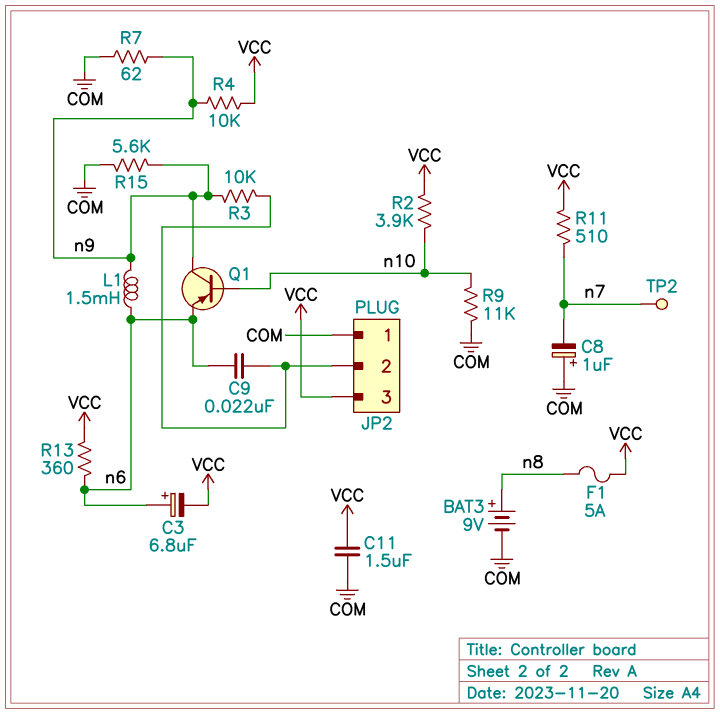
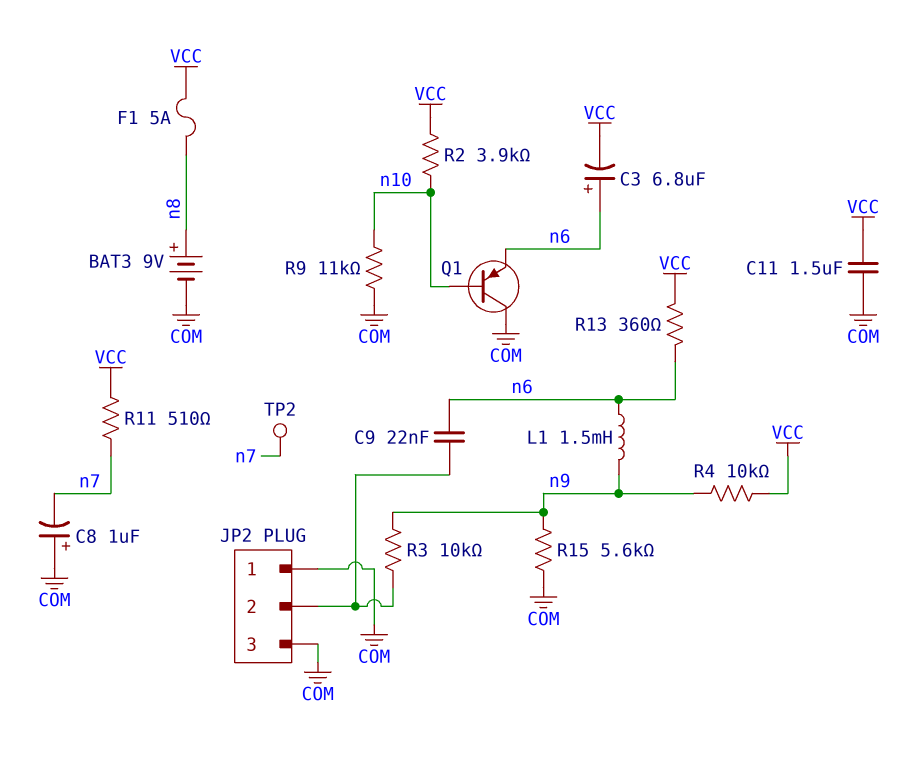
JP2 pin 3: VCC -> COM
Q1: PNP (B n10, C n9, E n6) -> PNP (B n10, C COM, E n6)
R7: 62 (COM, n9) -> none

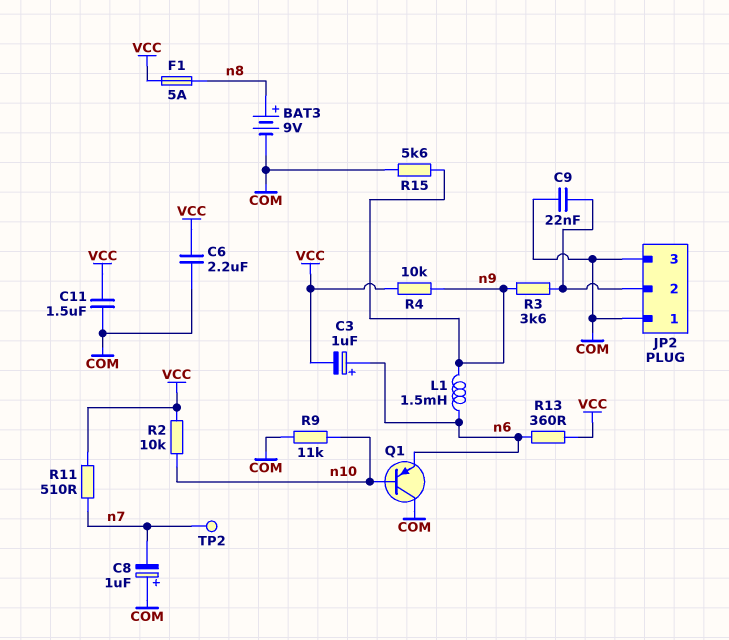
C3: 6.8uF (plus n6, minus VCC) -> 1uF (plus n6, minus VCC)
C6: none -> 2.2uF (COM, VCC)
C9: 22nF (JP2/2, n6) -> 22nF (COM, JP2/2)
R2: 3.9k (VCC, n10) -> 10k (VCC, n10)
R3: 10k (JP2/2, n9) -> 3.6k (JP2/2, n9)

